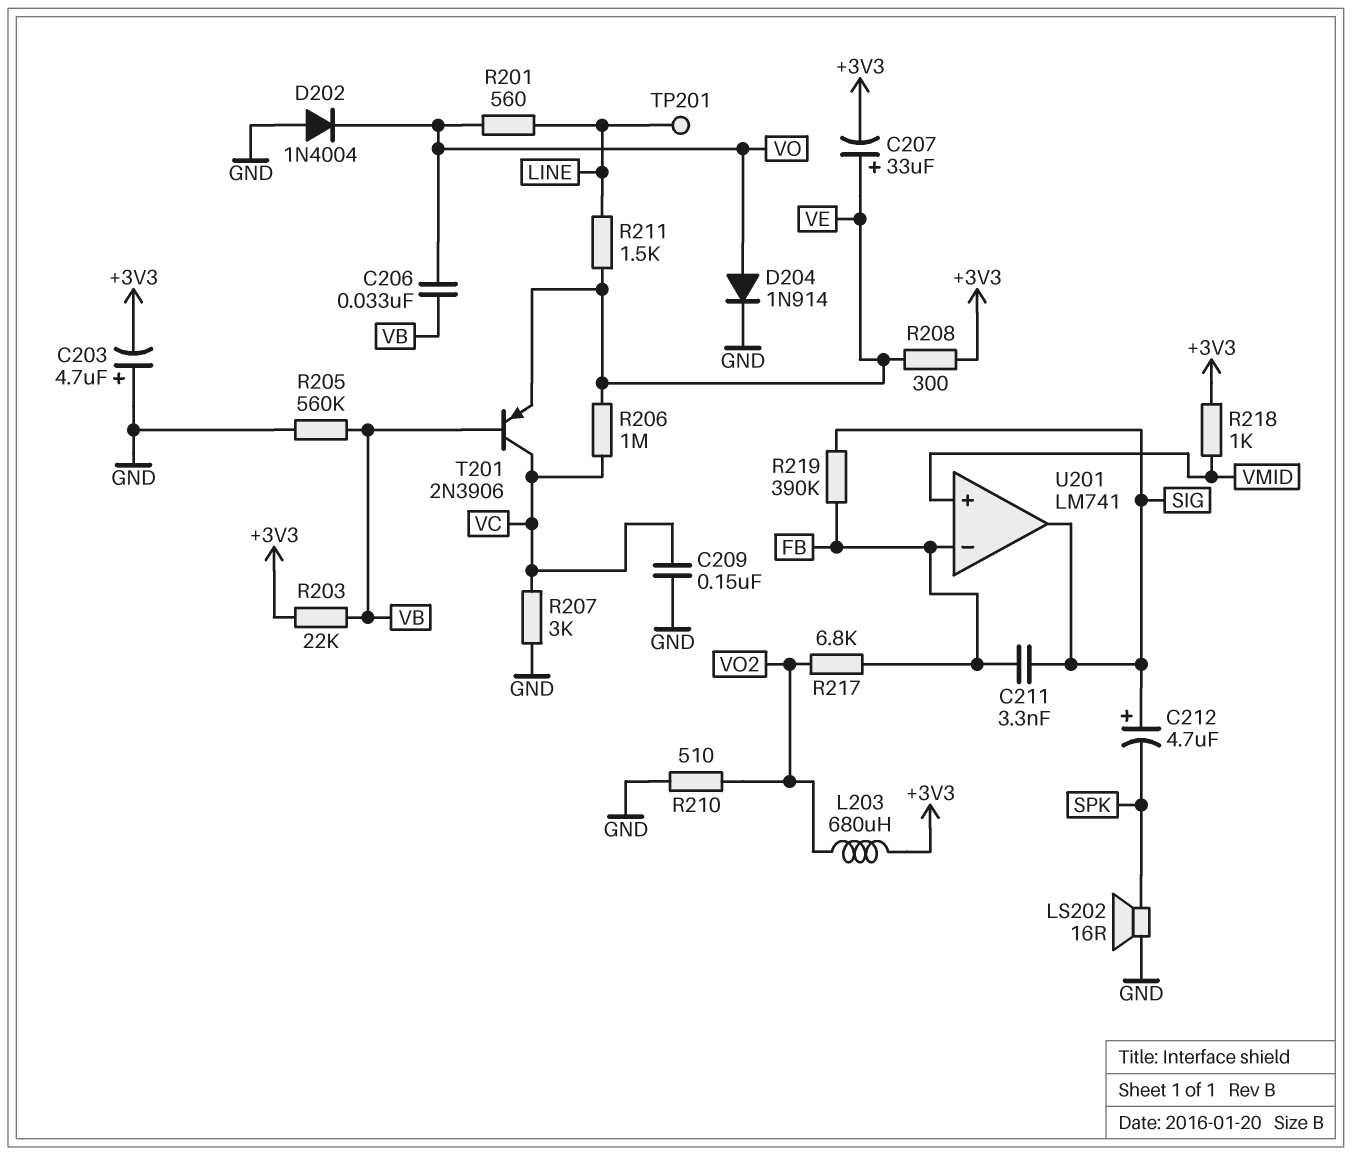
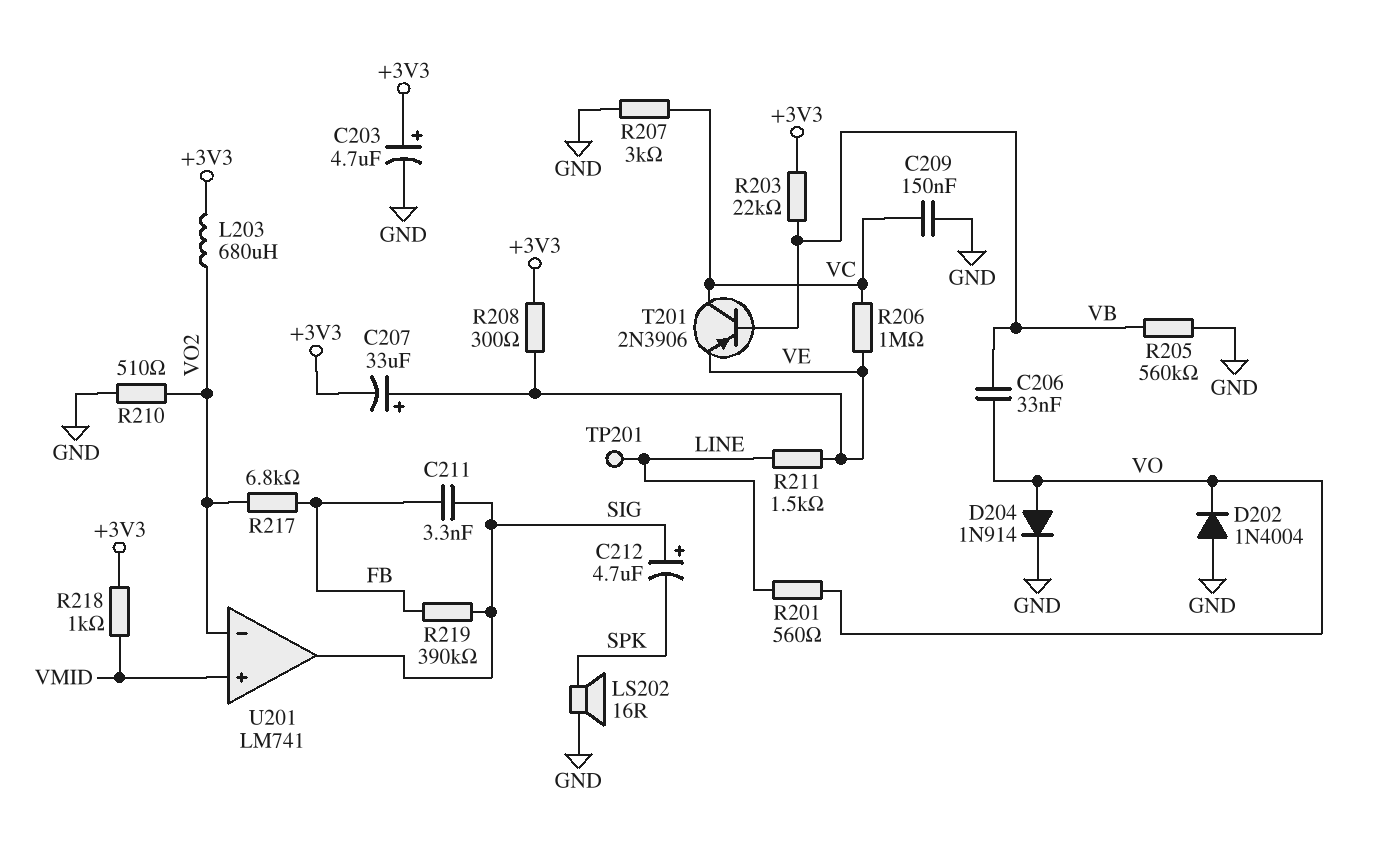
C203: 4.7uF (plus GND, minus +3V3) -> 4.7uF (plus +3V3, minus GND)
U201 pin in-: FB -> VO2

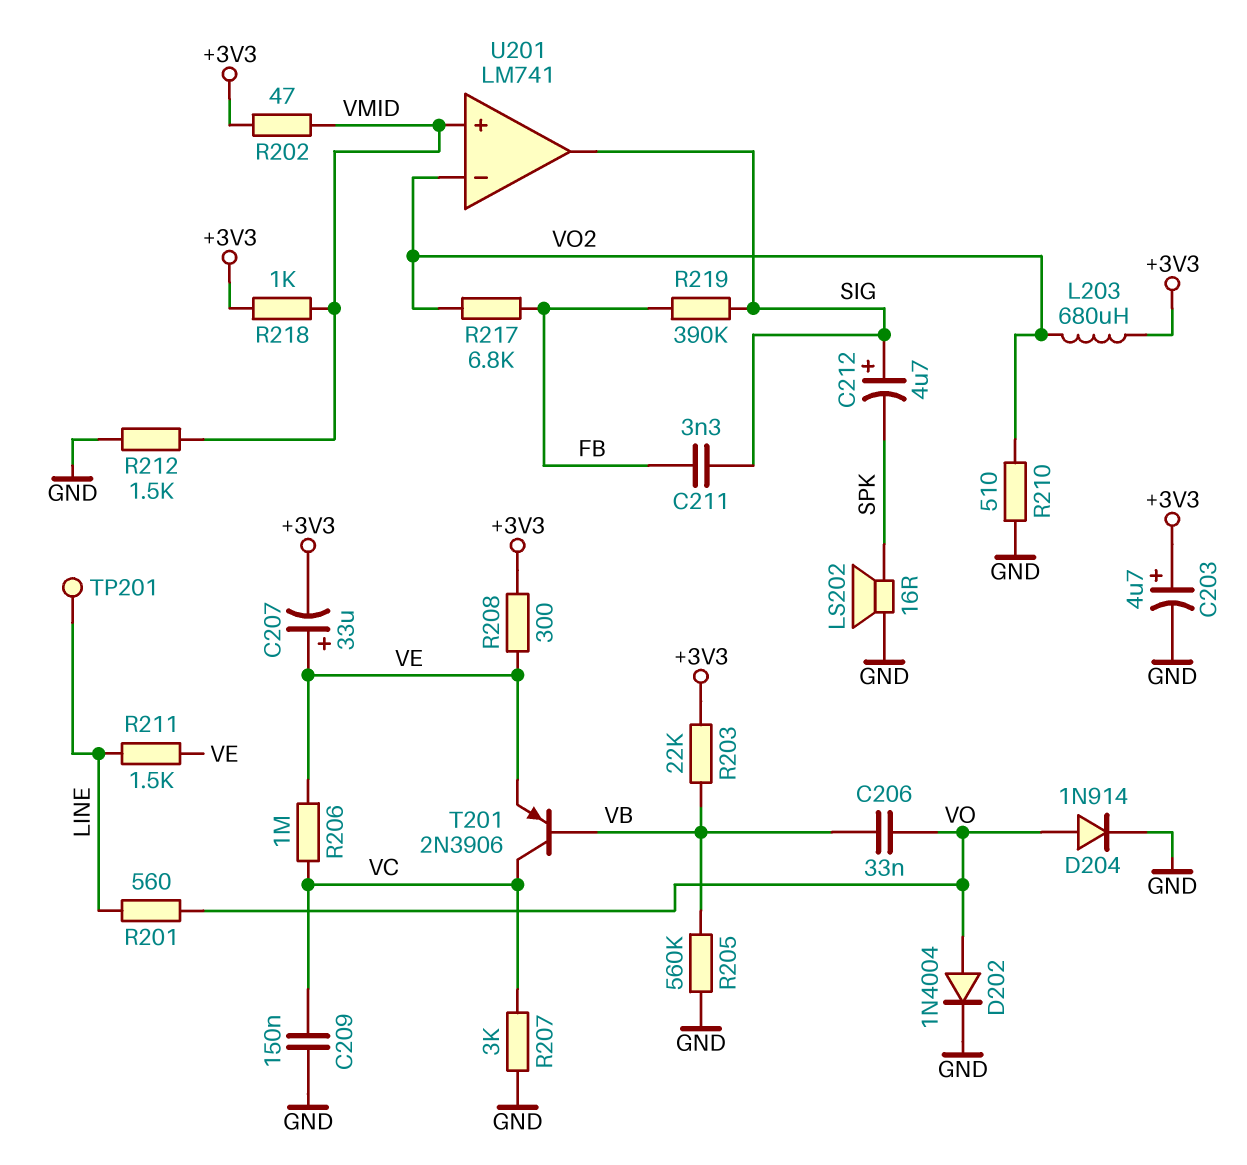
D202: diode 1N4004 (A GND, K VO) -> diode 1N4004 (A VO, K GND)
R202: none -> 47 (+3V3, VMID)
R212: none -> 1.5k (GND, VMID)

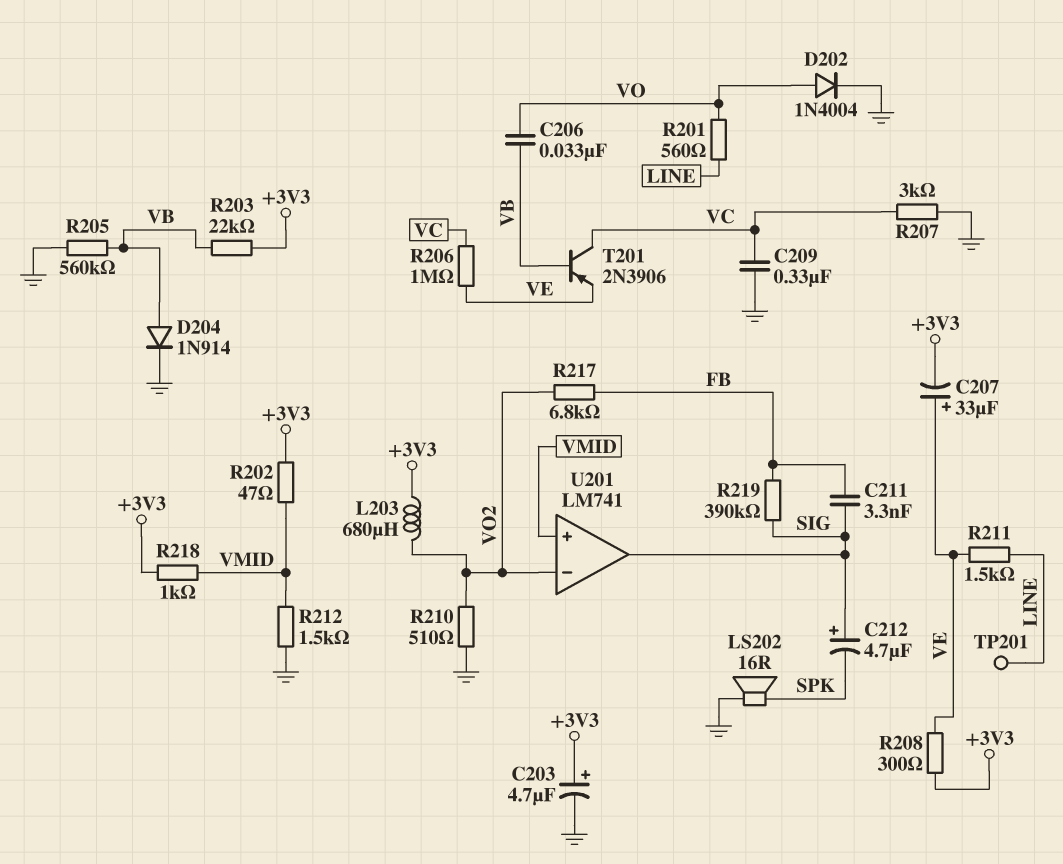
C209: 150nF (GND, VC) -> 330nF (GND, VC)
D204: diode 1N914 (A VO, K GND) -> diode 1N914 (A VB, K GND)

